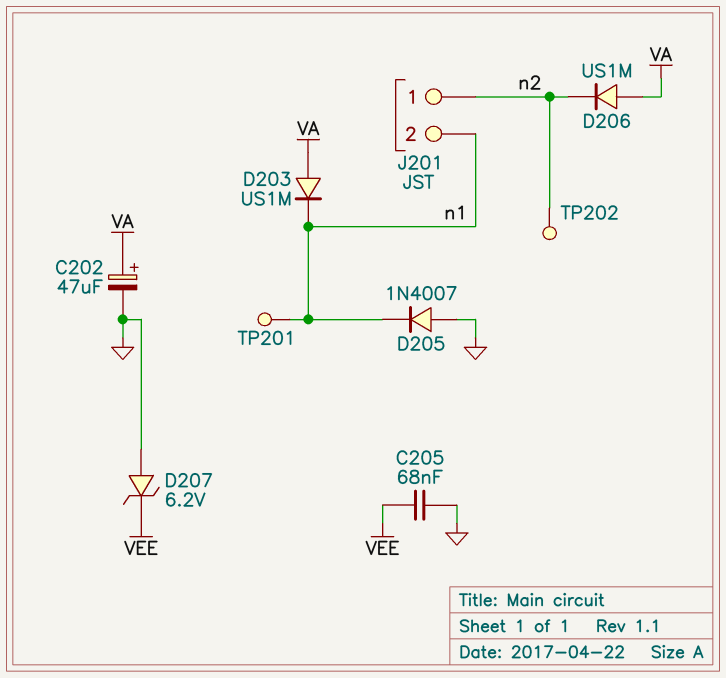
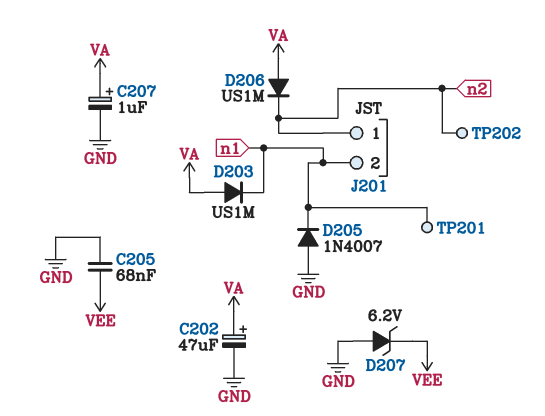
C207: none -> 1uF (plus VA, minus GND)

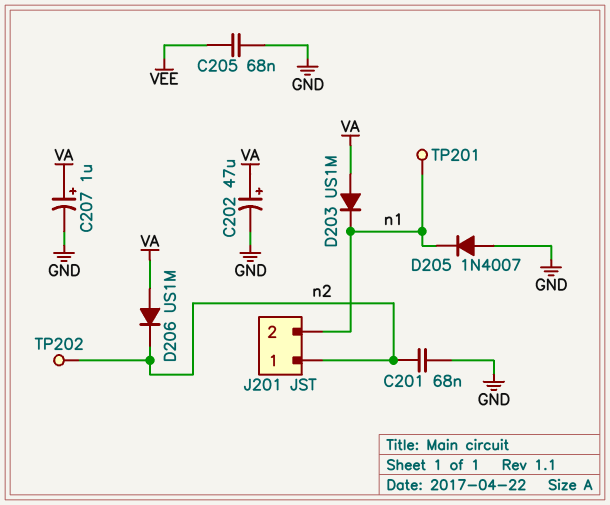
C201: none -> 68nF (GND, n2)
D207: zener 6.2V (A GND, K VEE) -> none

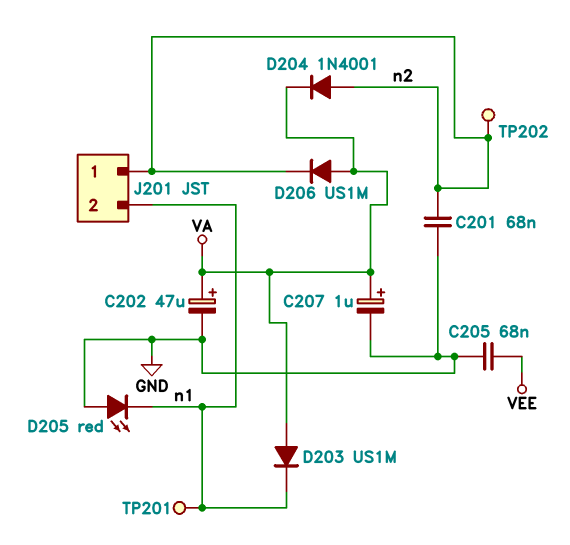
D204: none -> diode 1N4001 (A n2, K VA)
D205: diode 1N4007 (A GND, K n1) -> LED red (A GND, K n1)

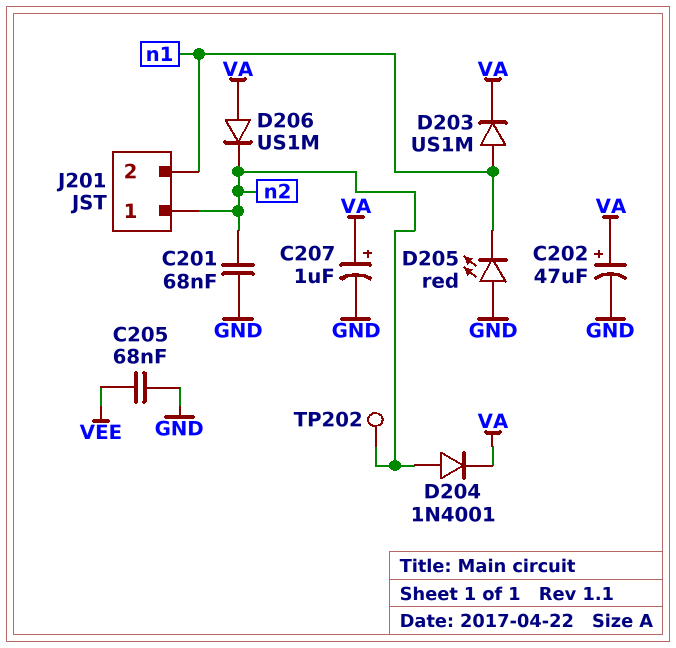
D203: diode US1M (A VA, K n1) -> diode US1M (A n1, K VA)
TP201: test point (n1) -> none

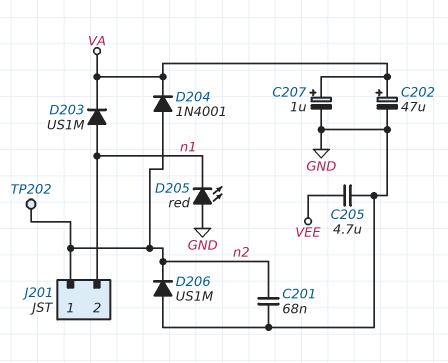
C205: 68nF (GND, VEE) -> 4.7uF (GND, VEE)
D206: diode US1M (A VA, K n2) -> diode US1M (A GND, K n2)

